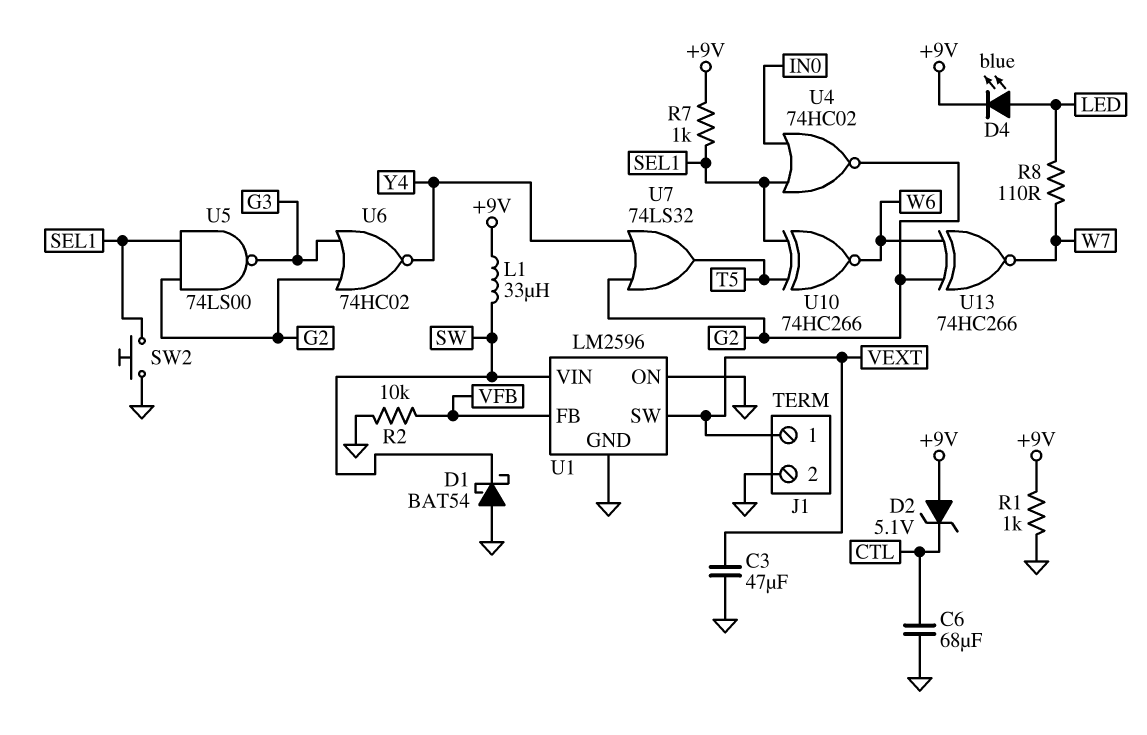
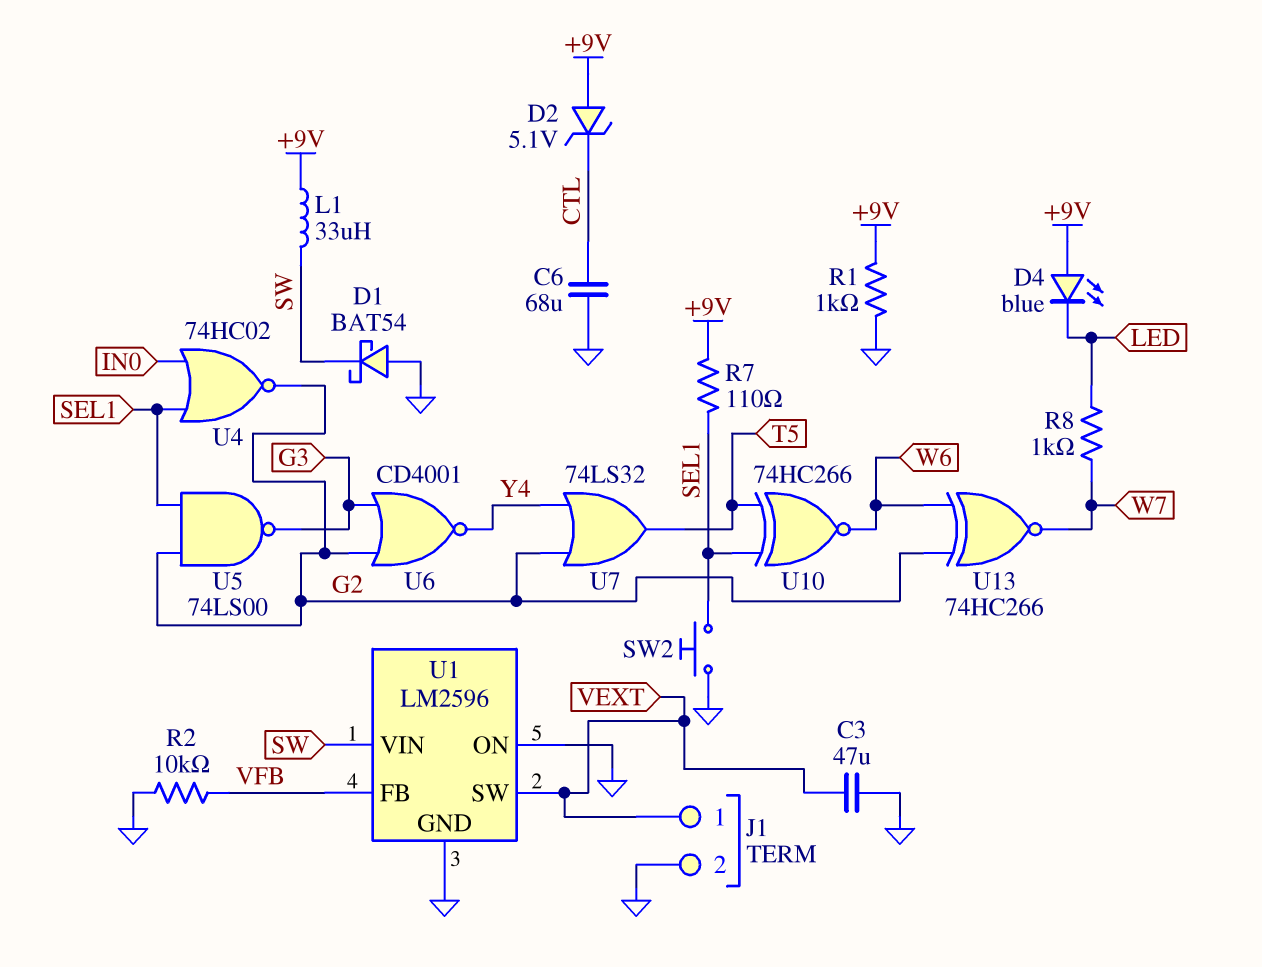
D4: LED blue (A LED, K +9V) -> LED blue (A +9V, K LED)
R7: 1k (+9V, SEL1) -> 110 (+9V, SEL1)
R8: 110 (LED, W7) -> 1k (LED, W7)
U6: NOR 74HC02 (in G2, in G3, out Y4) -> NOR CD4001 (in G2, in G3, out Y4)

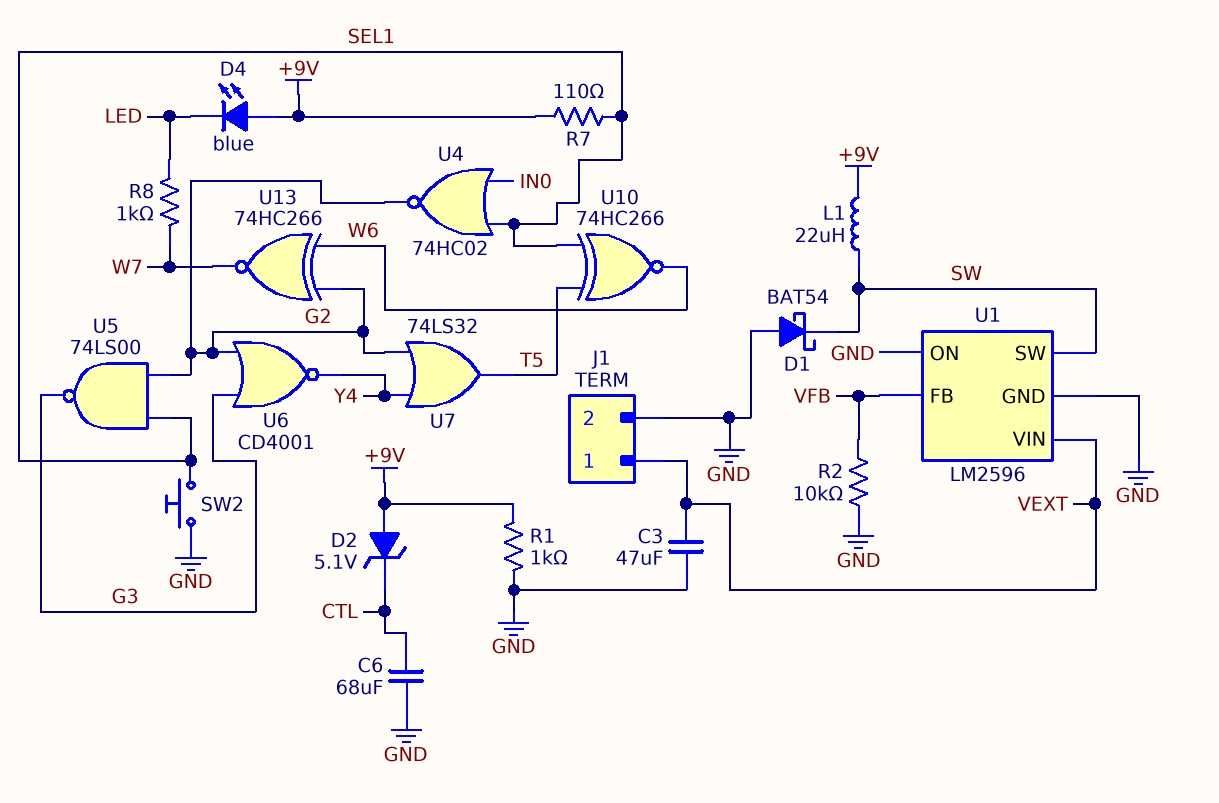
L1: 33uH (+9V, SW) -> 22uH (+9V, SW)
U1 pin SW: VEXT -> SW
U1 pin VIN: SW -> VEXT

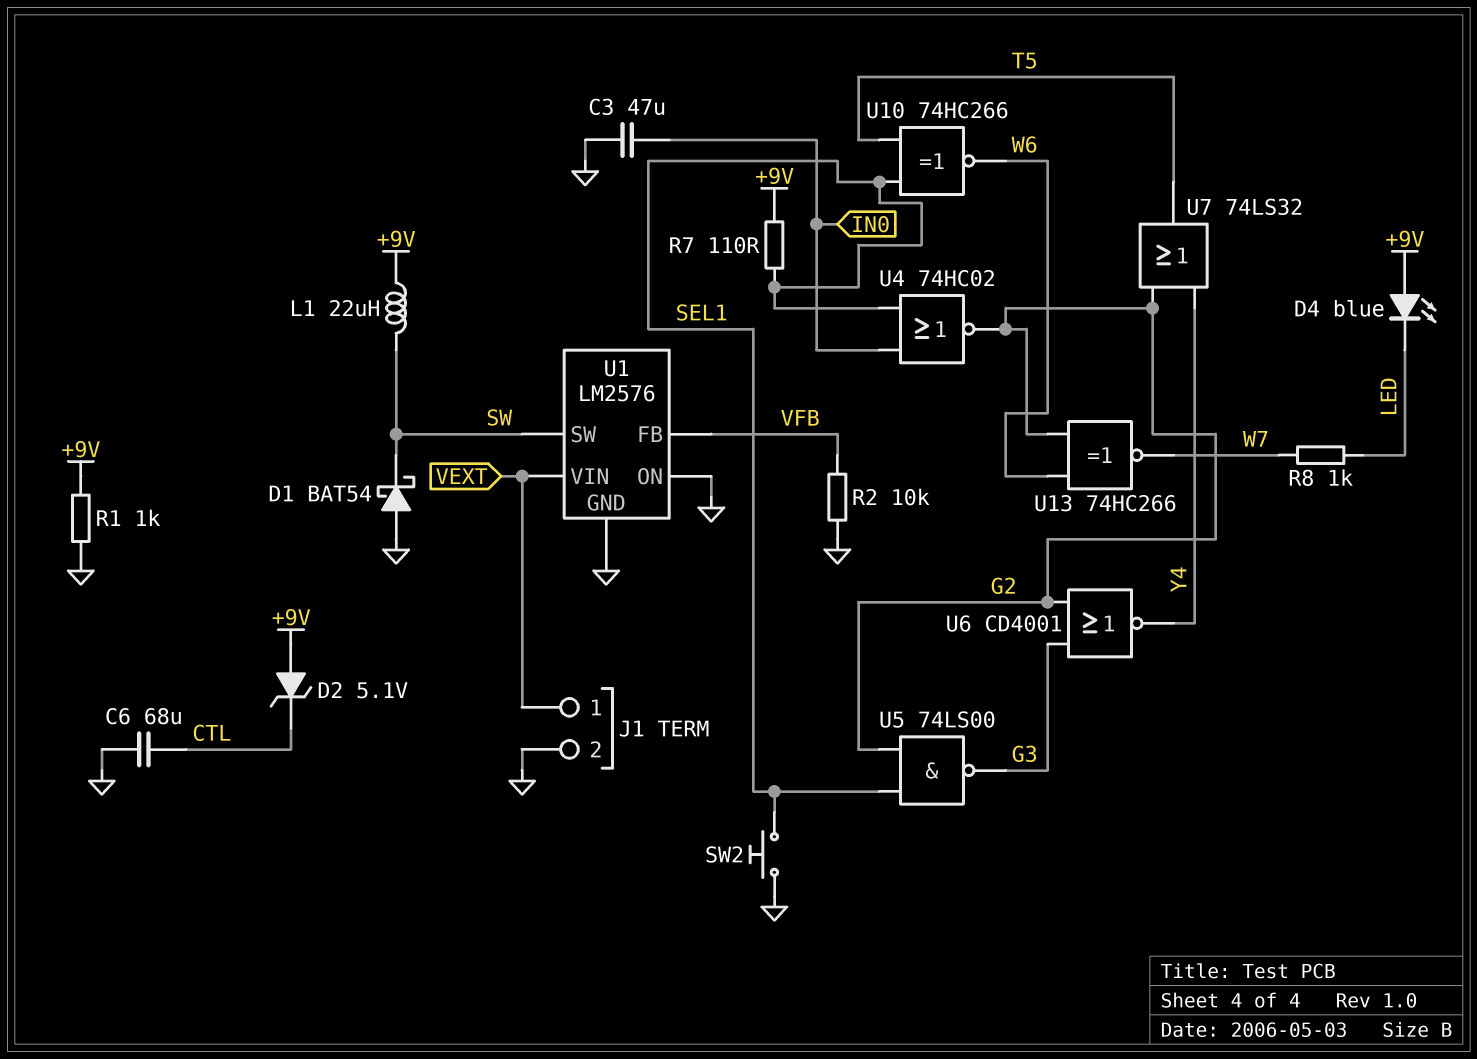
C3: 47uF (GND, VEXT) -> 47uF (GND, IN0)
U1: LM2596 -> LM2576

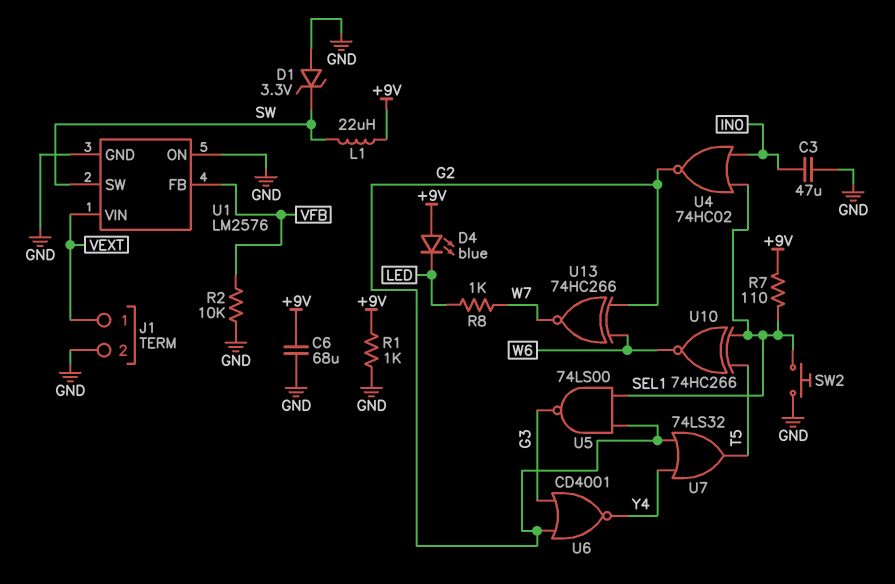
C6: 68uF (CTL, GND) -> 68uF (+9V, GND)
D1: schottky BAT54 (A GND, K SW) -> zener 3.3V (A GND, K SW)
D2: zener 5.1V (A +9V, K CTL) -> none

